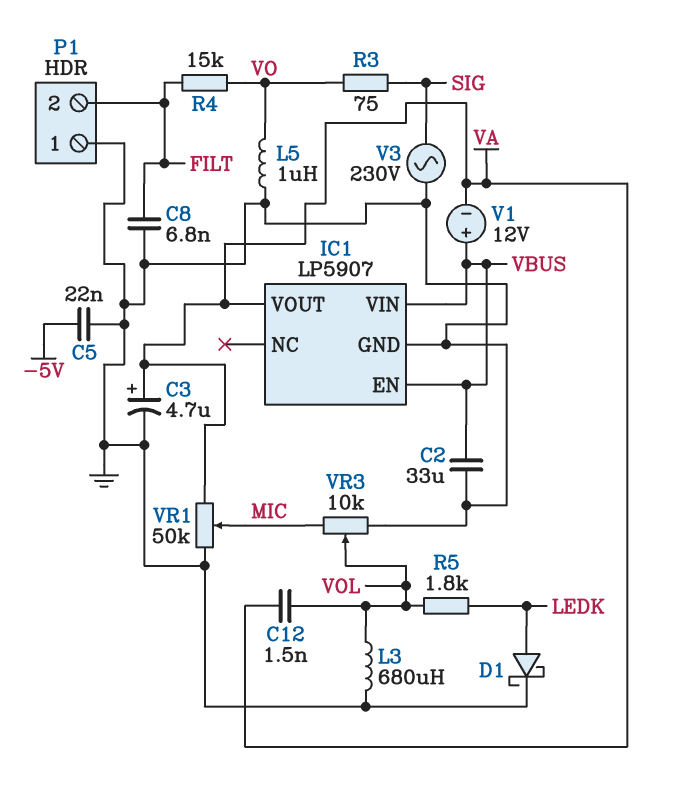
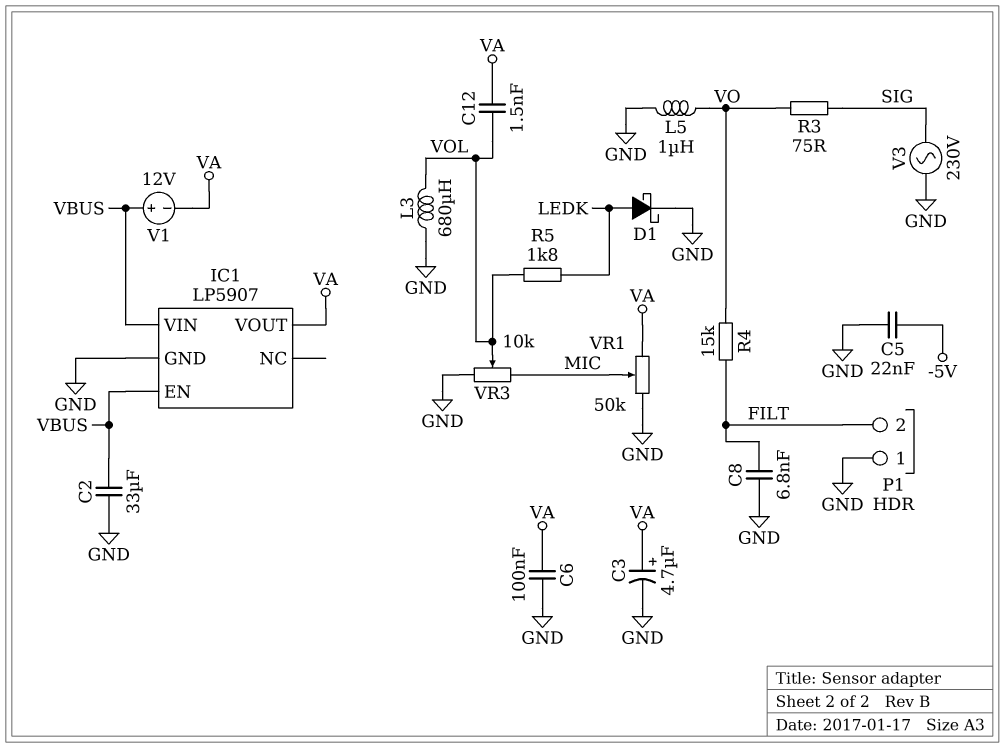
C6: none -> 100nF (GND, VA)

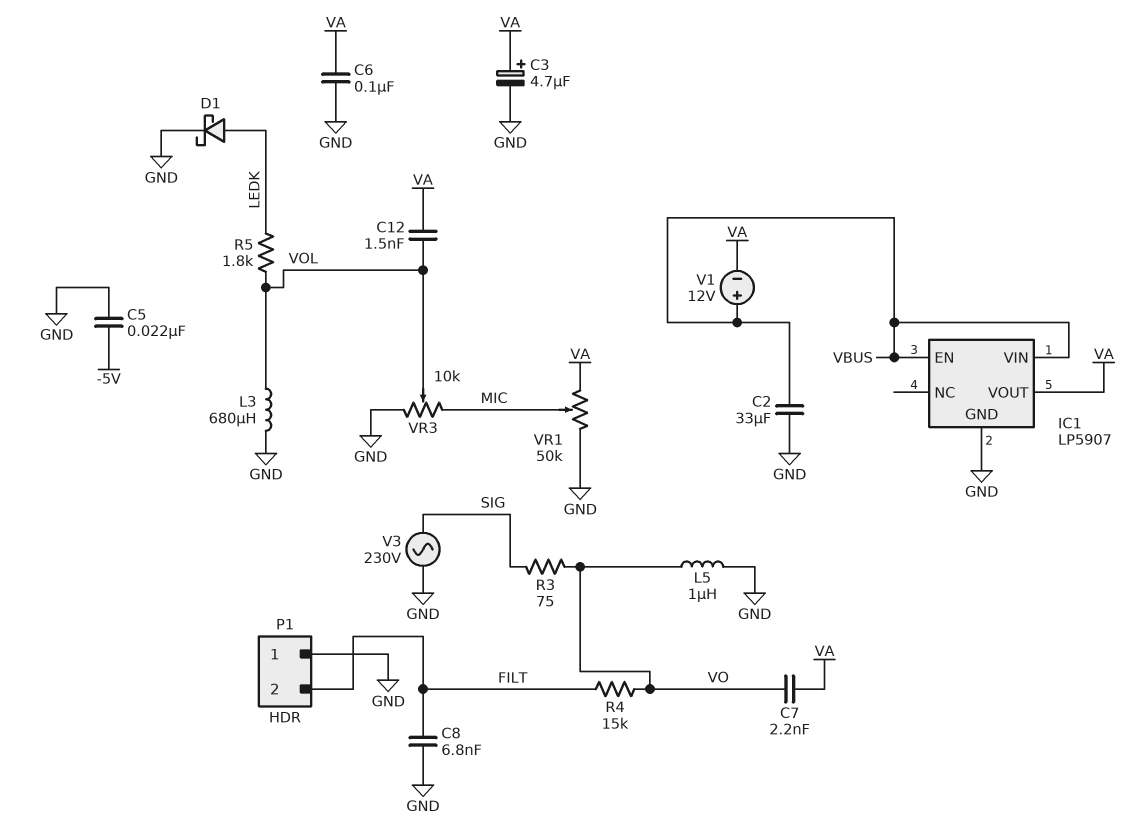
C7: none -> 2.2nF (VA, VO)

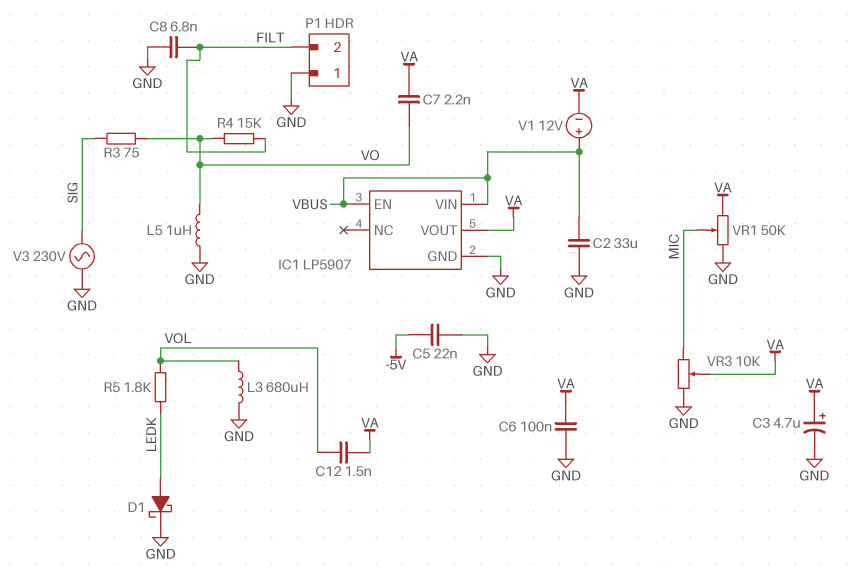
VR3: 10k (GND, MIC, wiper VOL) -> 10k (GND, MIC, wiper VA)

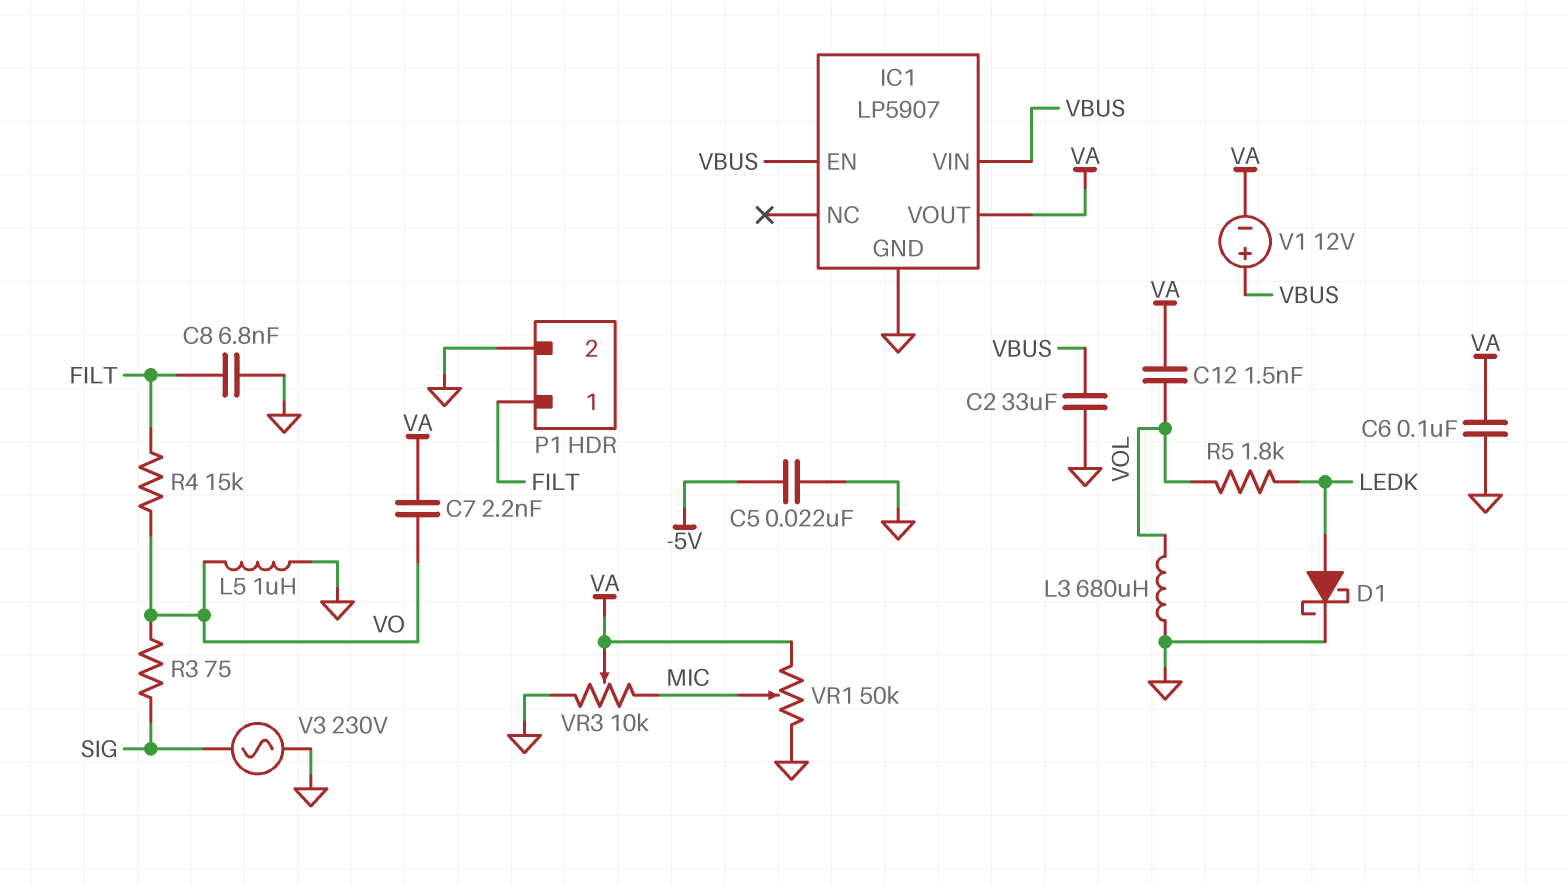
C3: 4.7uF (plus VA, minus GND) -> none
P1 pin 1: GND -> FILT
P1 pin 2: FILT -> GND

